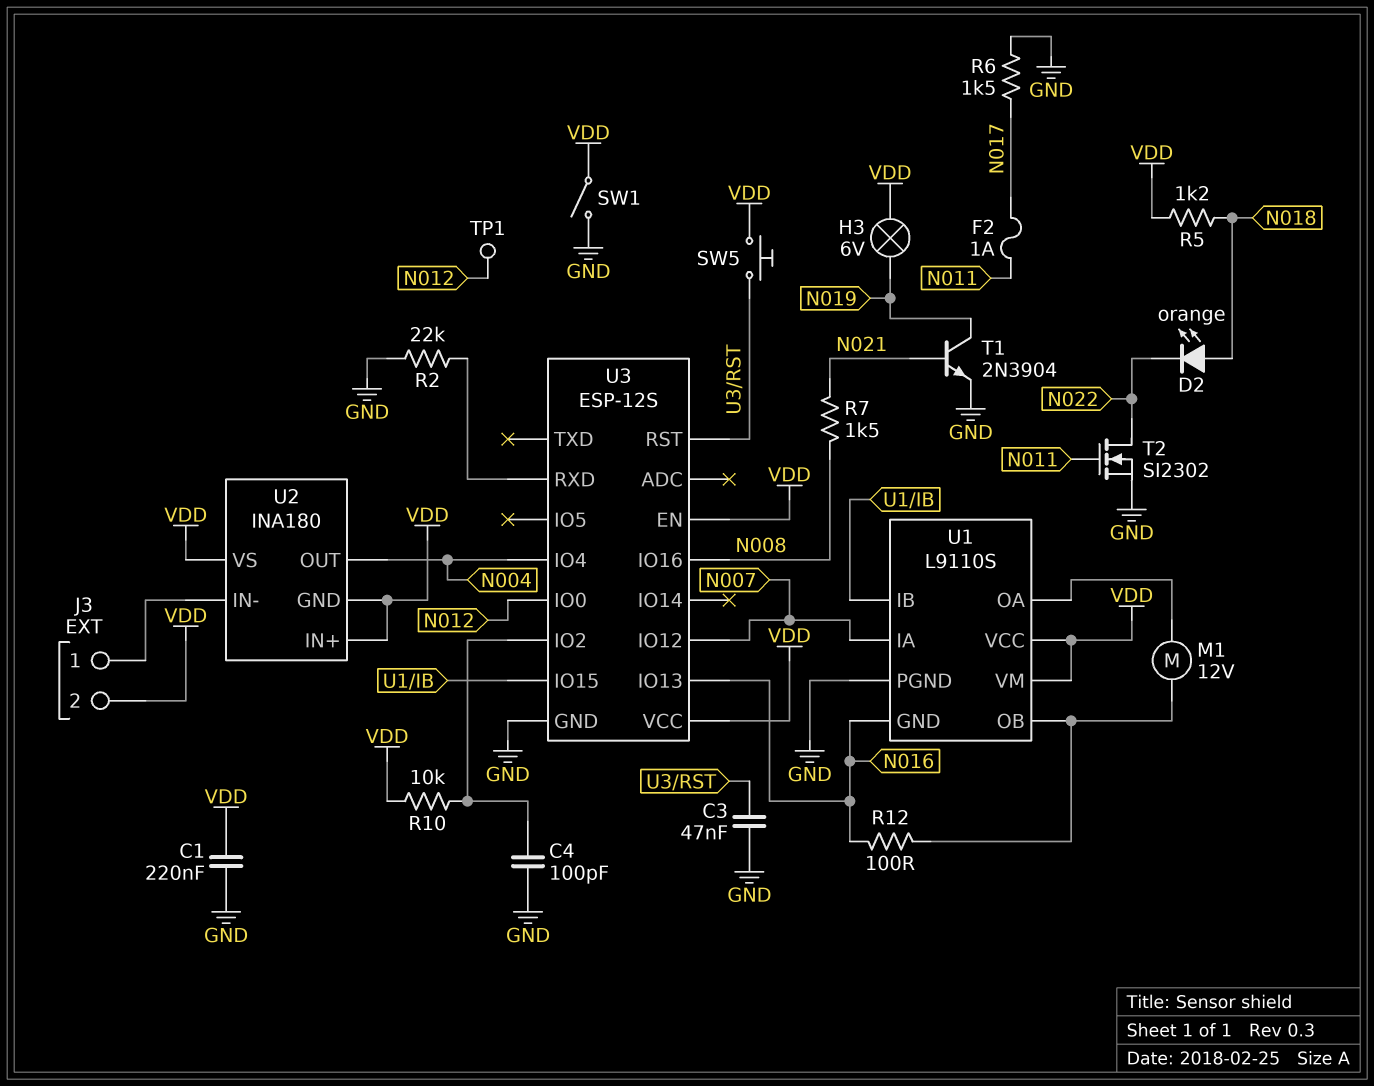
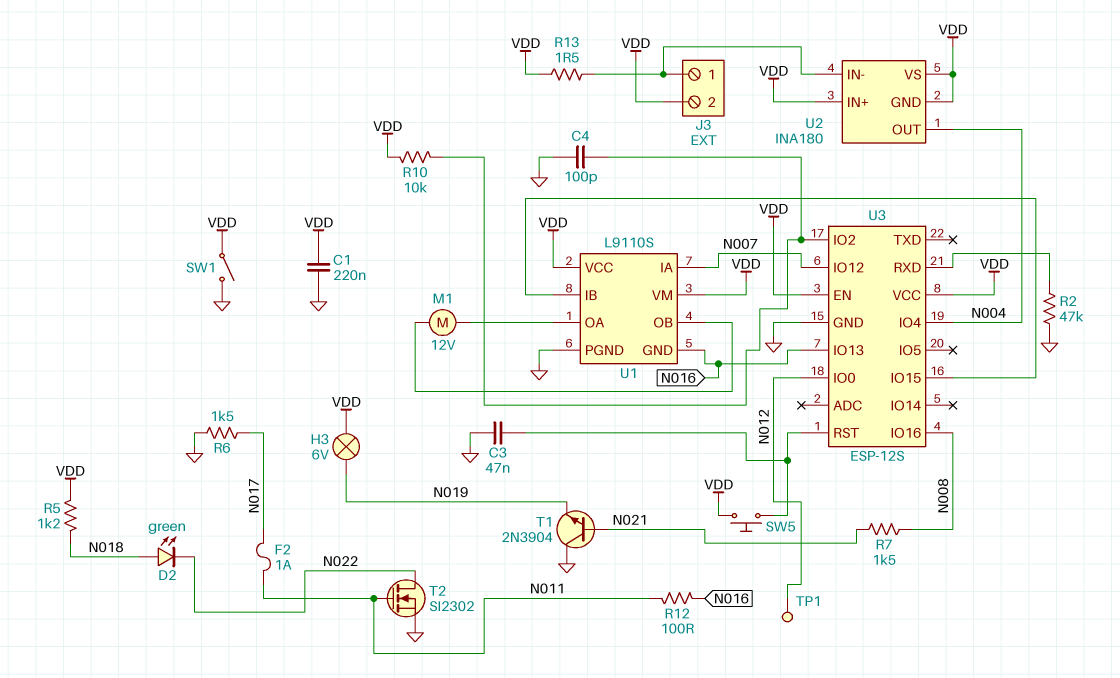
D2: LED orange (A N018, K N022) -> LED green (A N018, K N022)
R2: 22k (GND, U3/RXD) -> 47k (GND, U3/RXD)
R12: 100 (N016, U1/OB) -> 100 (N011, N016)
R13: none -> 1.5 (J3/1, VDD)
T1: NPN 2N3904 (B N021, C N019, E GND) -> NPN 2N3904 (B N021, C GND, E N019)

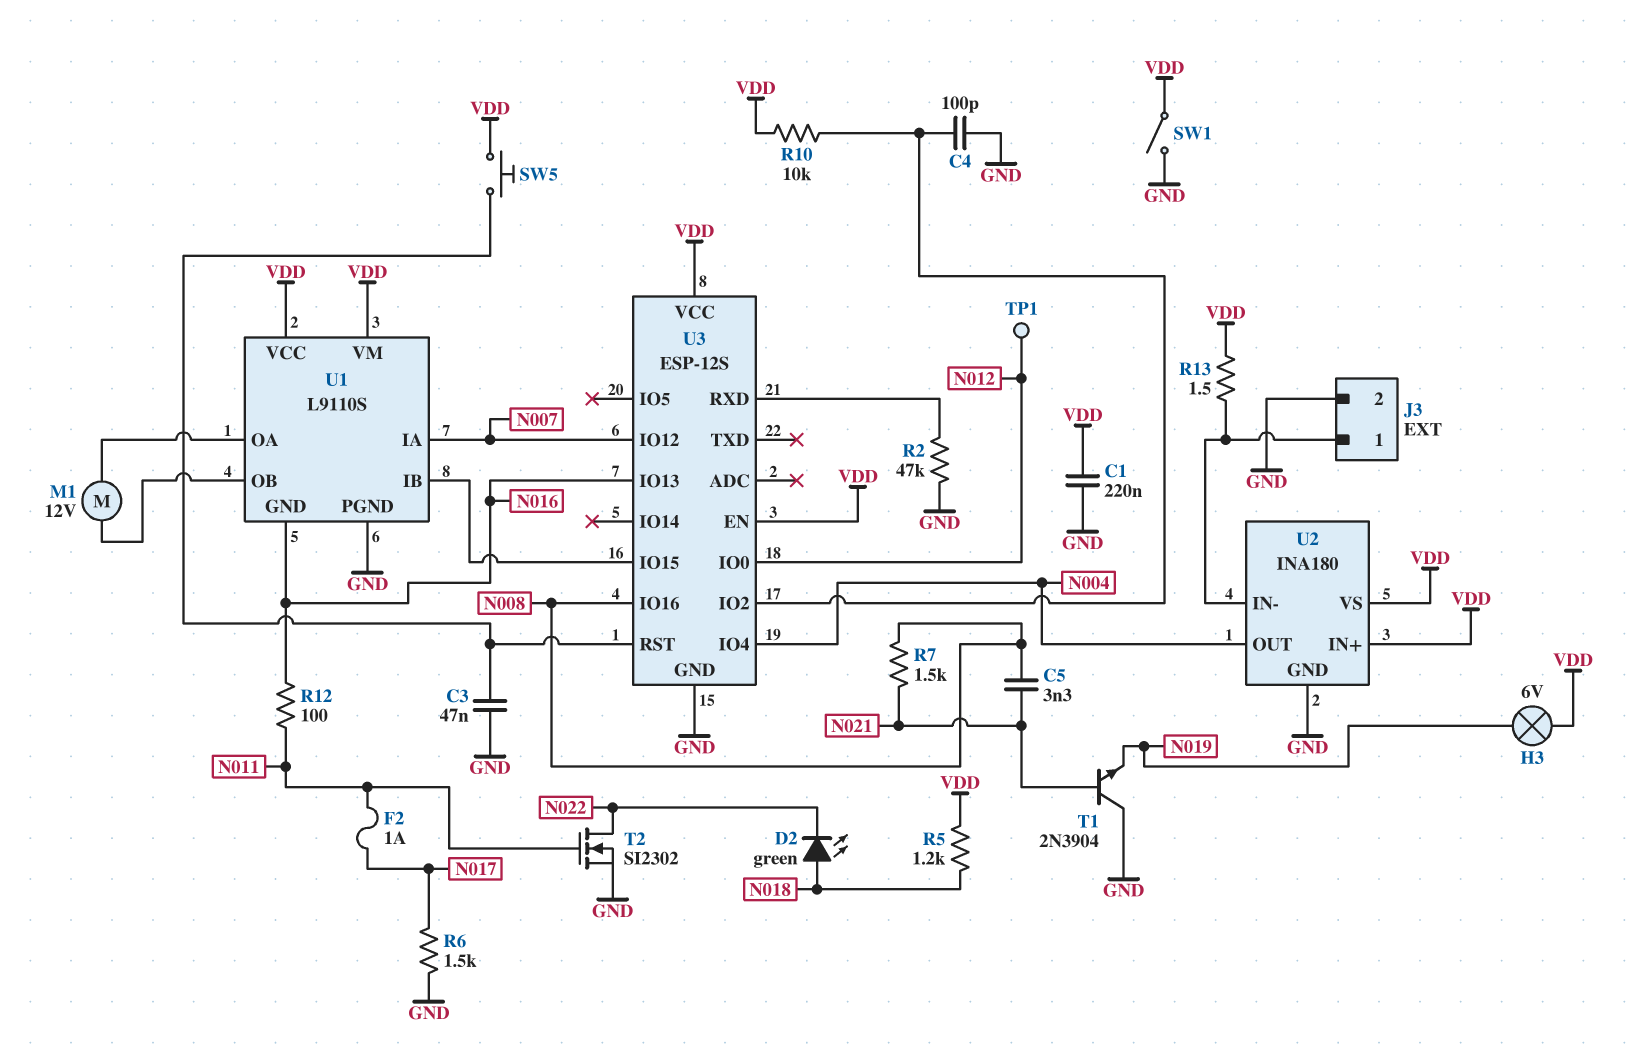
C5: none -> 3.3nF (N008, N021)
J3 pin 2: VDD -> GND
U2 pin GND: VDD -> GND

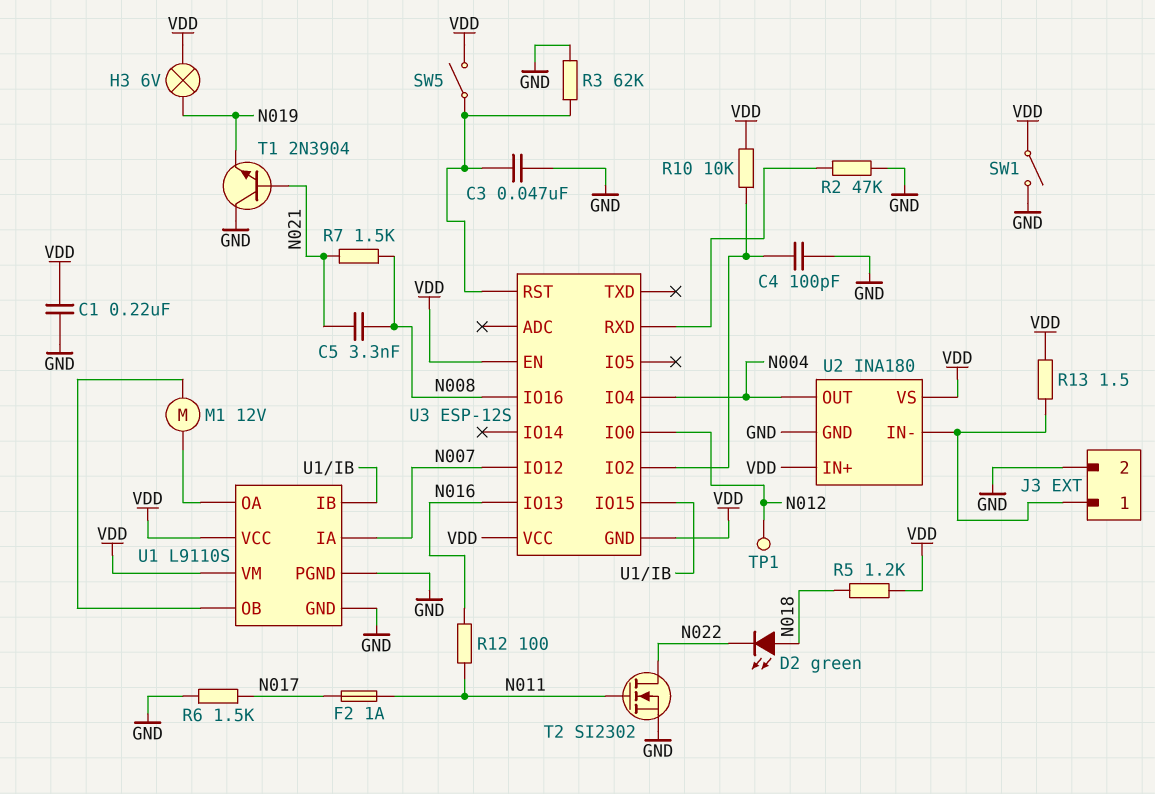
R3: none -> 62k (GND, U3/RST)
SW5: button (U3/RST, VDD) -> switch (U3/RST, VDD)
U1 pin GND: N016 -> GND
U3 pin GND: GND -> VDD

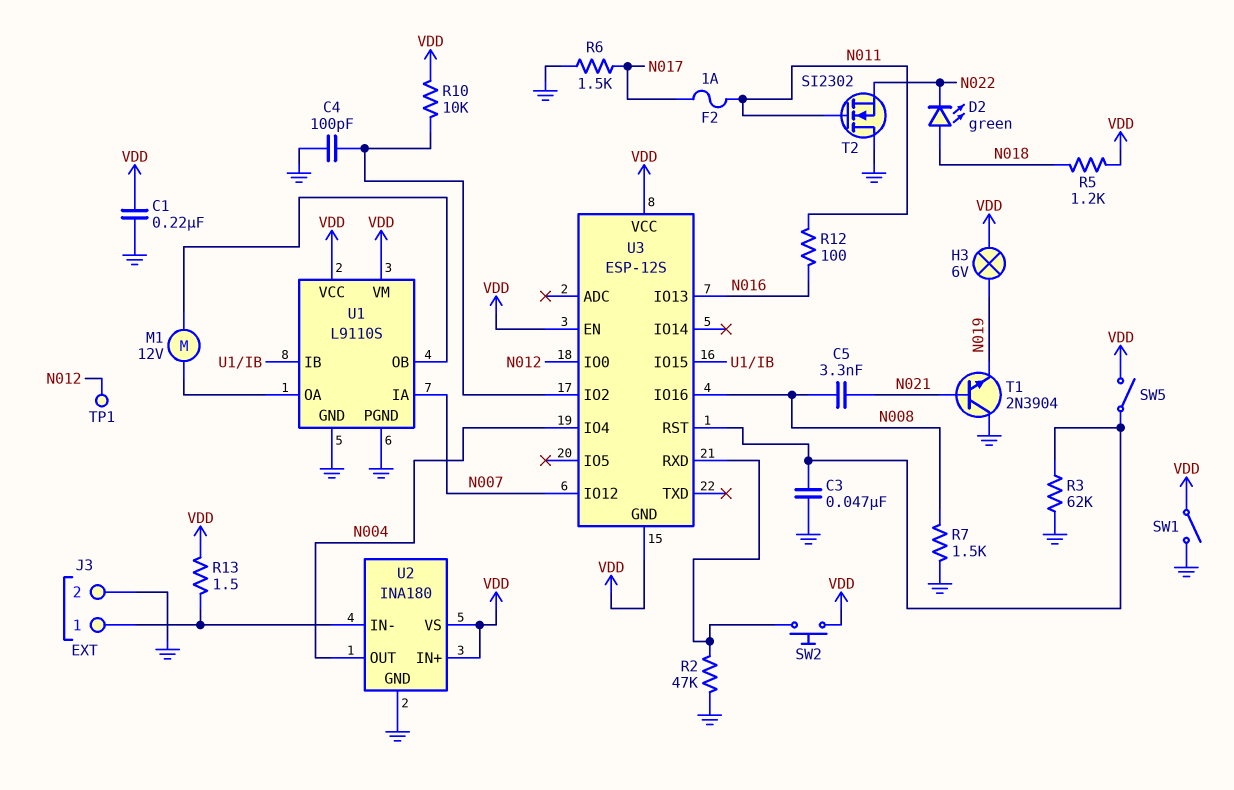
R7: 1.5k (N008, N021) -> 1.5k (GND, N008)
SW2: none -> button (U3/RXD, VDD)
T2: NMOS SI2302 (G N011, D N022, S GND) -> NMOS SI2302 (G N011, D GND, S N022)

